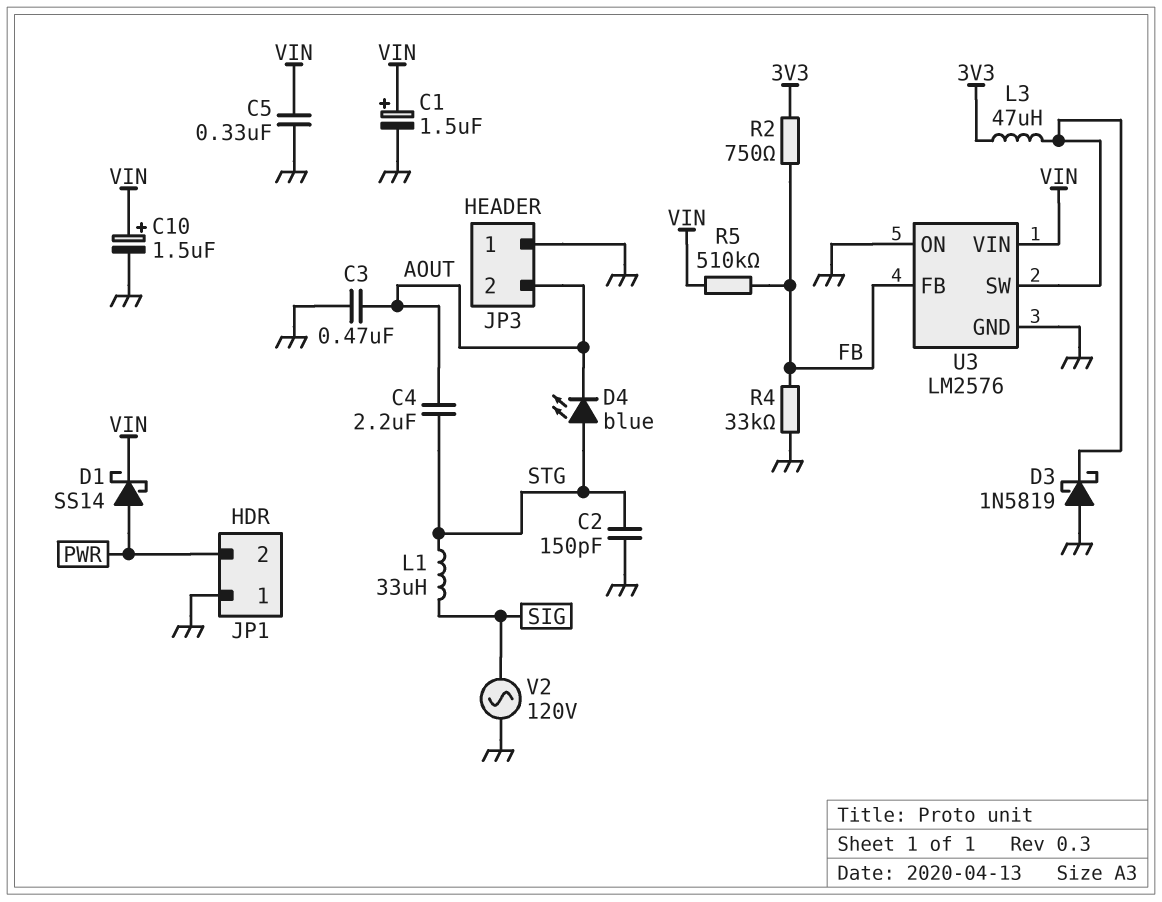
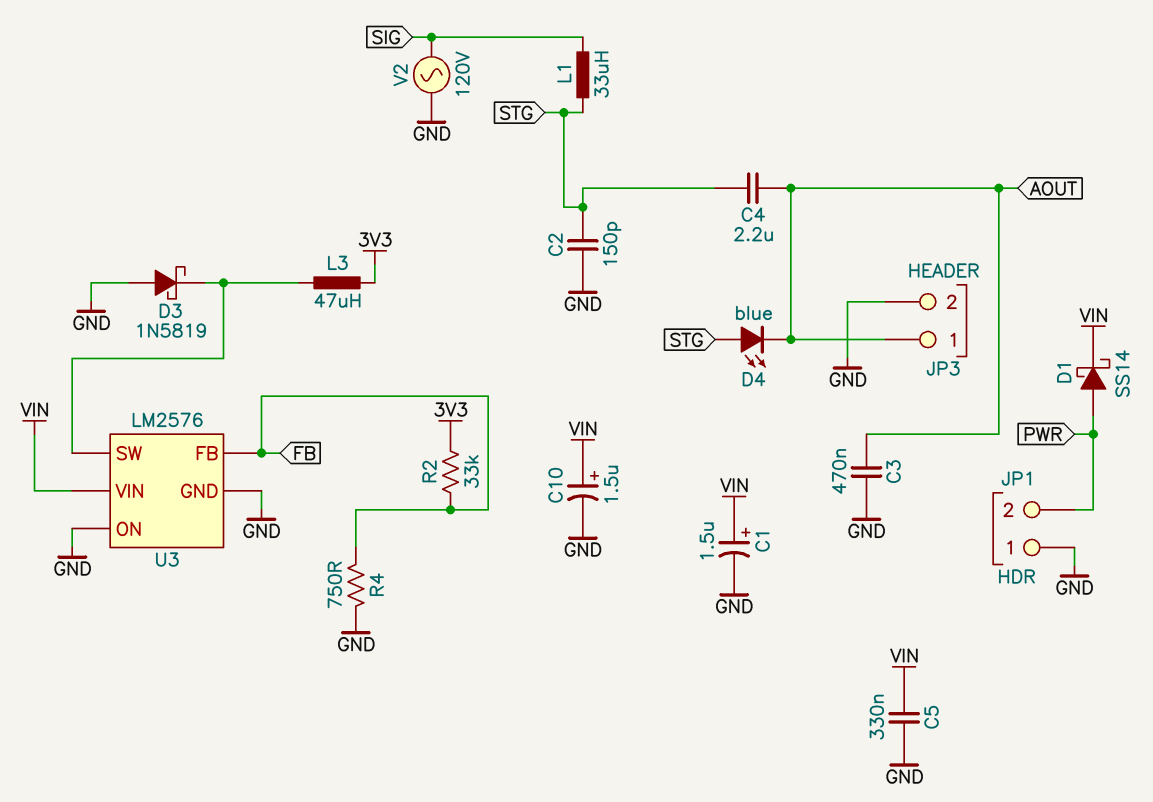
JP3 pin 1: GND -> AOUT
JP3 pin 2: AOUT -> GND
R2: 750 (3V3, FB) -> 33k (3V3, FB)
R4: 33k (FB, GND) -> 750 (FB, GND)
R5: 510k (FB, VIN) -> none

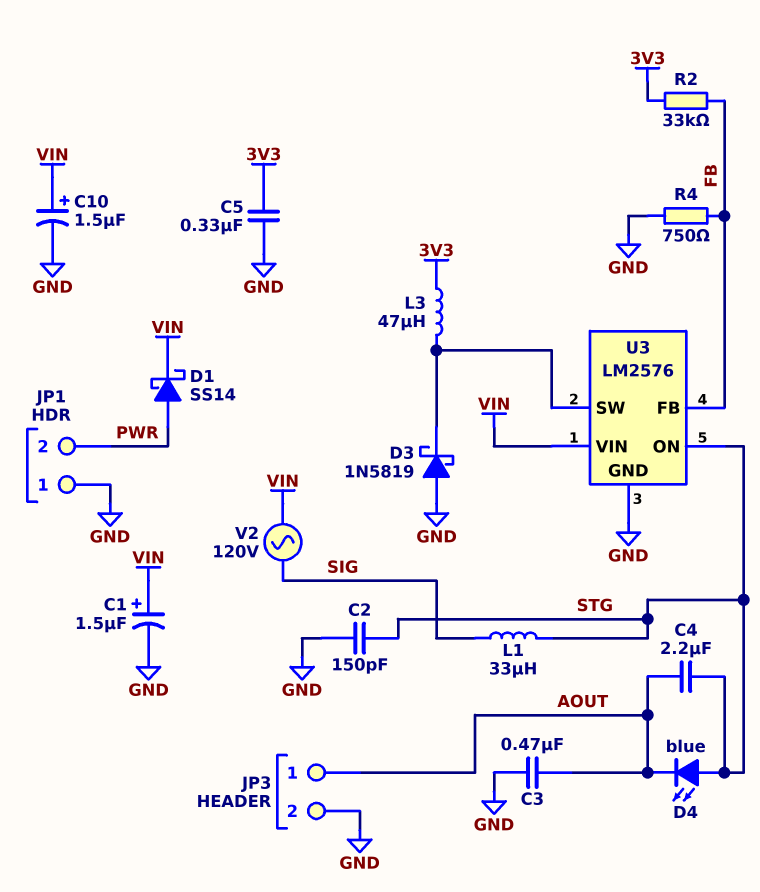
C5: 330nF (GND, VIN) -> 330nF (3V3, GND)
U3 pin ON: GND -> STG
V2: AC 120V (GND, SIG) -> AC 120V (SIG, VIN)

